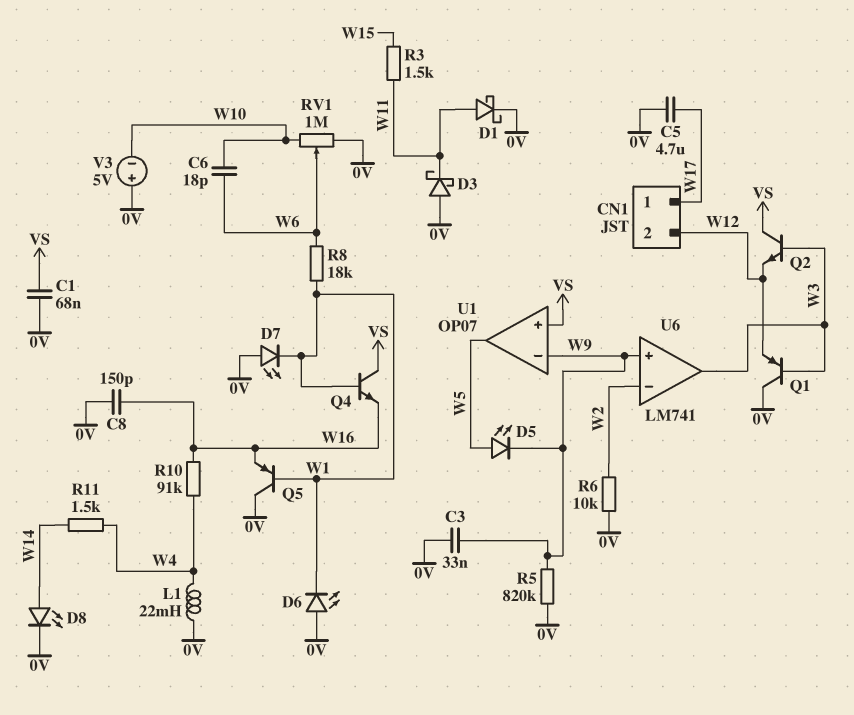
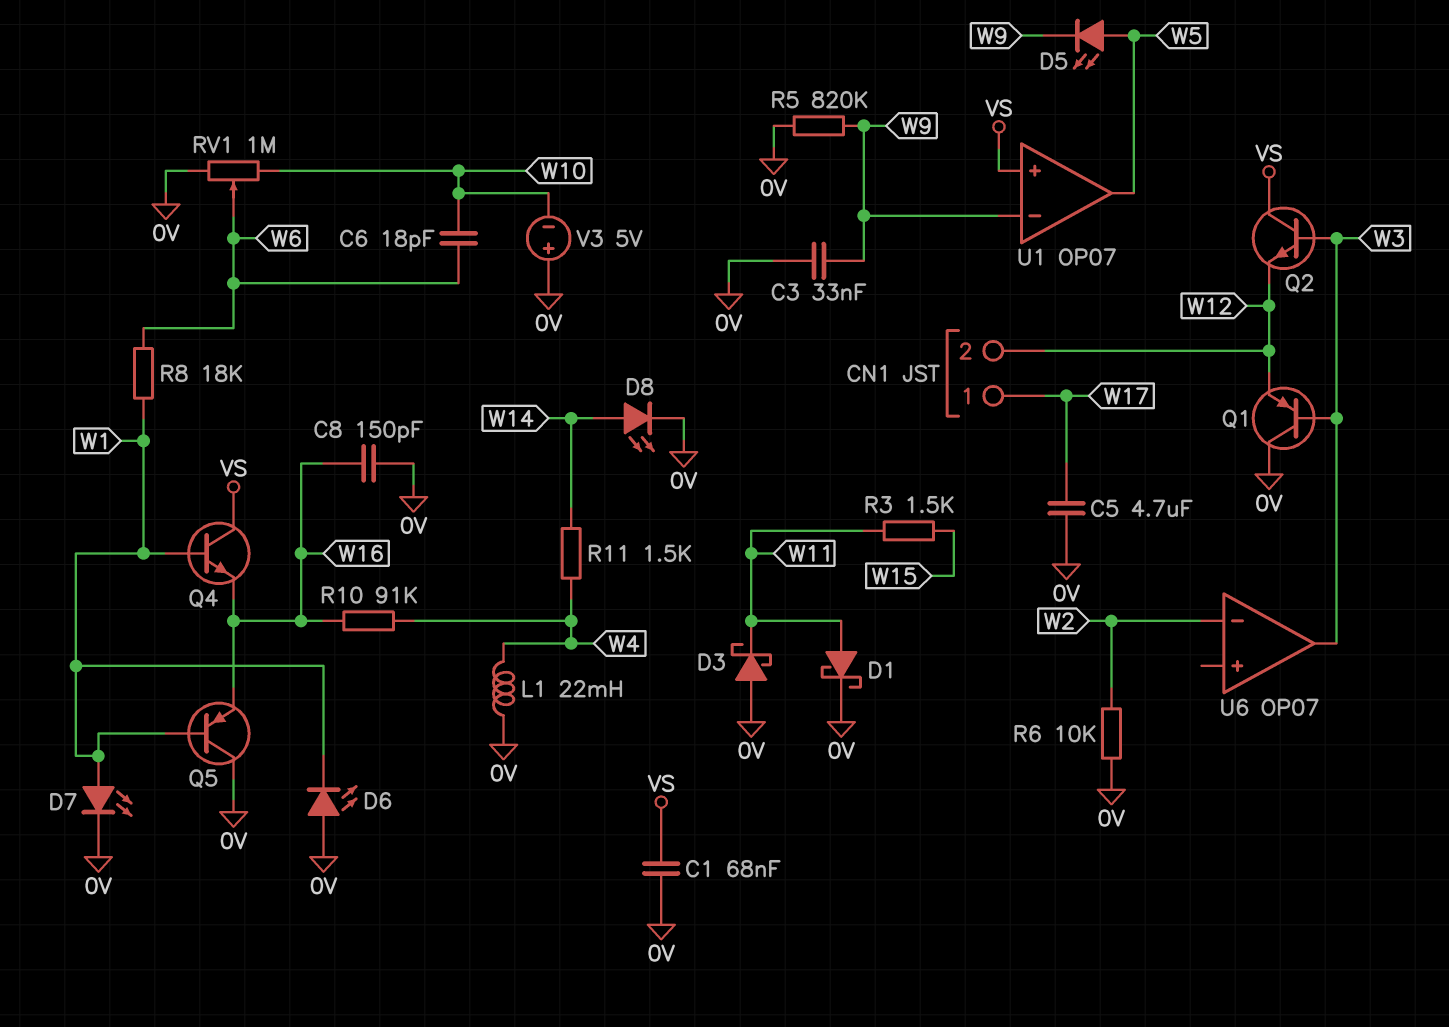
D7: LED (A 0V, K W1) -> LED (A W1, K 0V)
U6: LM741 -> OP07
U6 pin in+: W9 -> none

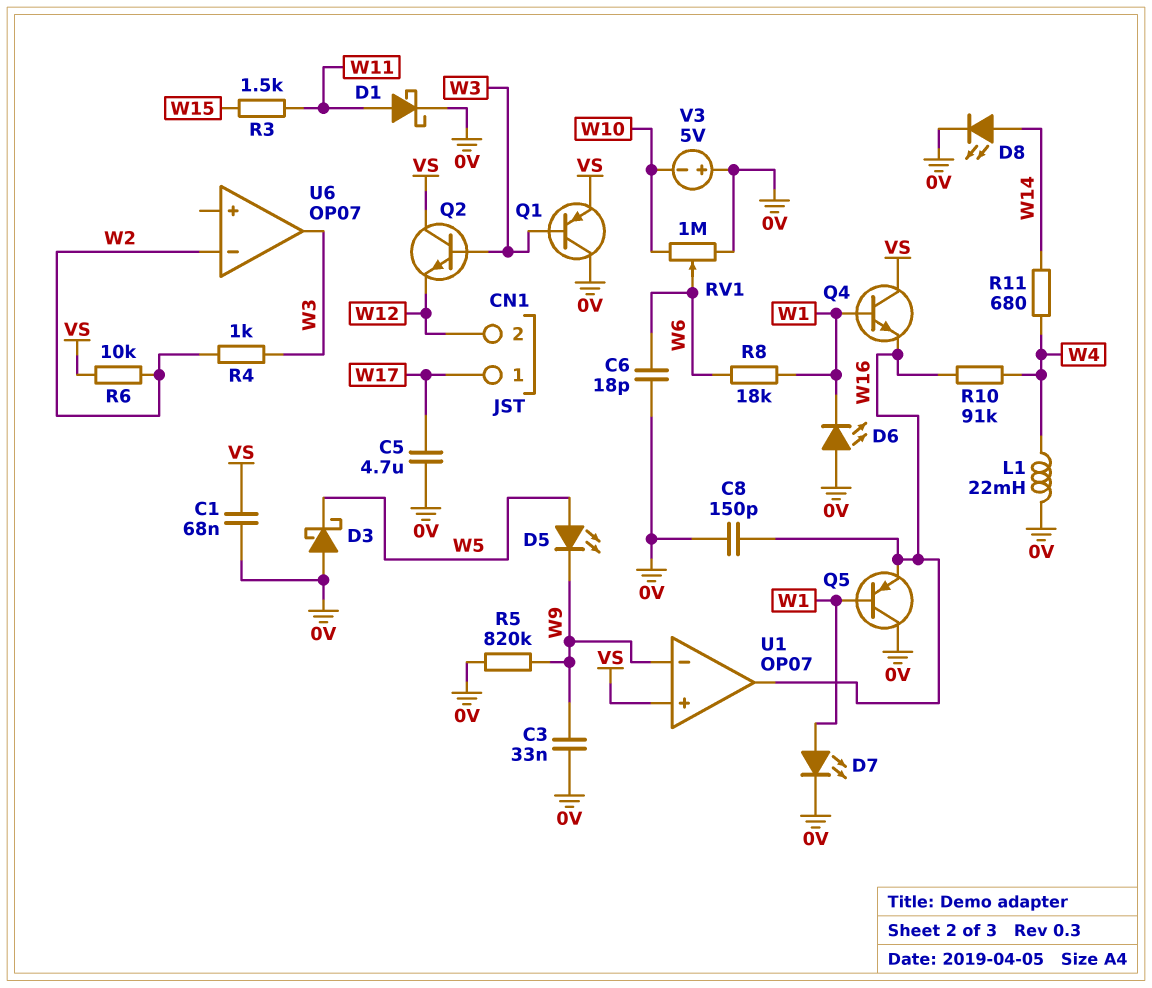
C6: 18pF (W6, W10) -> 18pF (0V, W6)
D3: schottky (A 0V, K W11) -> schottky (A 0V, K W5)
Q1: PNP (B W3, C 0V, E W12) -> PNP (B W3, C 0V, E VS)
R4: none -> 1k (W2, W3)
R6: 10k (0V, W2) -> 10k (VS, W2)
R11: 1.5k (W4, W14) -> 680 (W4, W14)
U1 pin out: W5 -> W16

